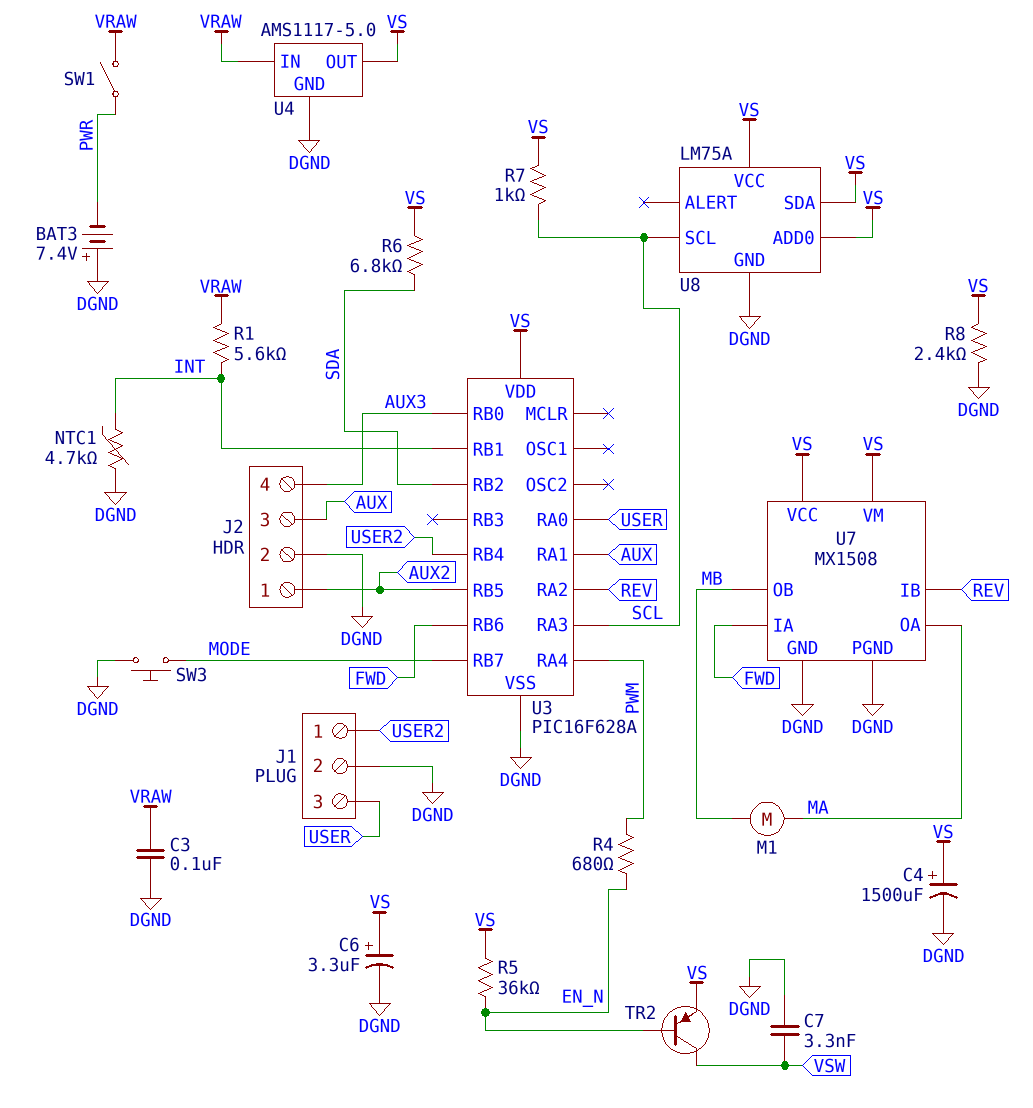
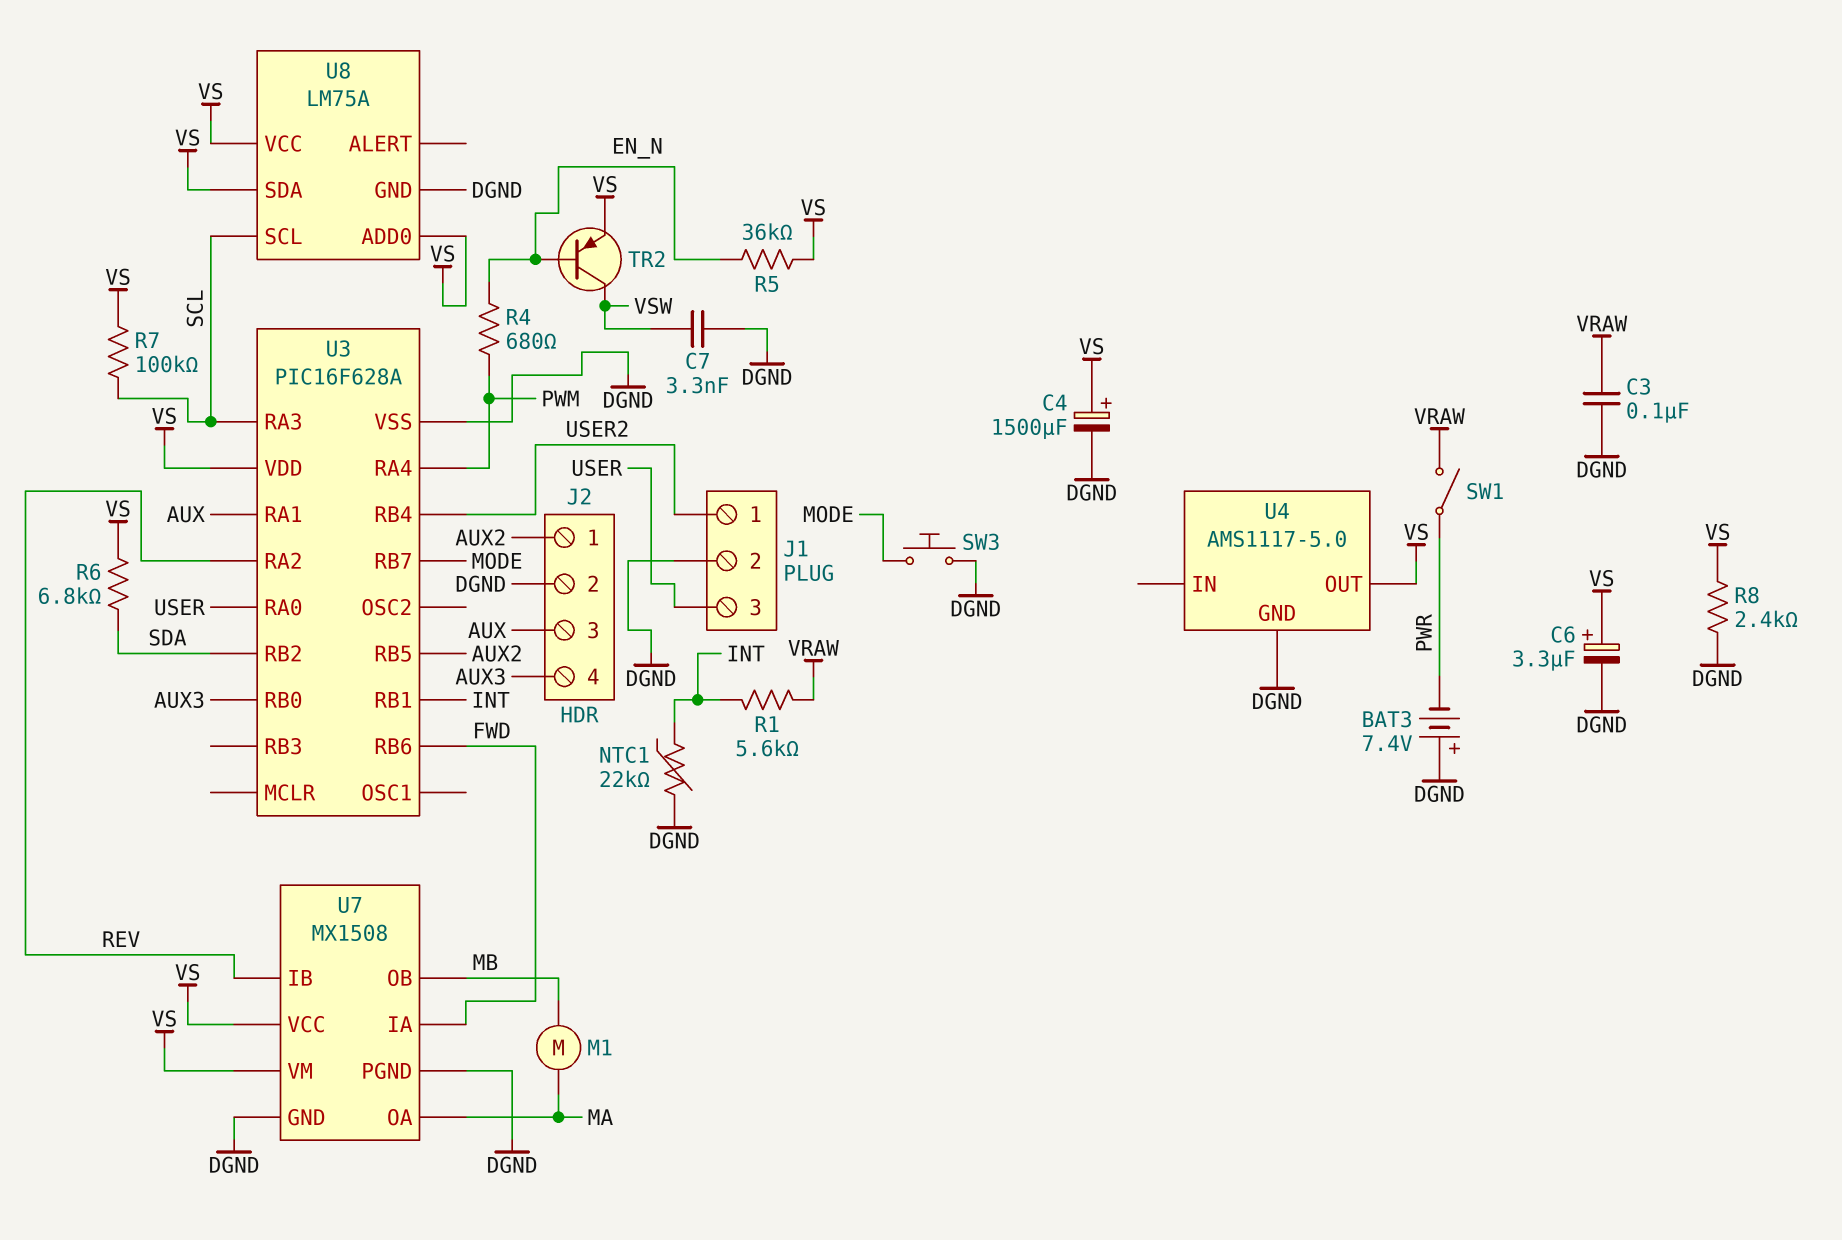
NTC1: 4.7k (DGND, INT) -> 22k (DGND, INT)
R7: 1k (SCL, VS) -> 100k (SCL, VS)
U4 pin IN: VRAW -> none

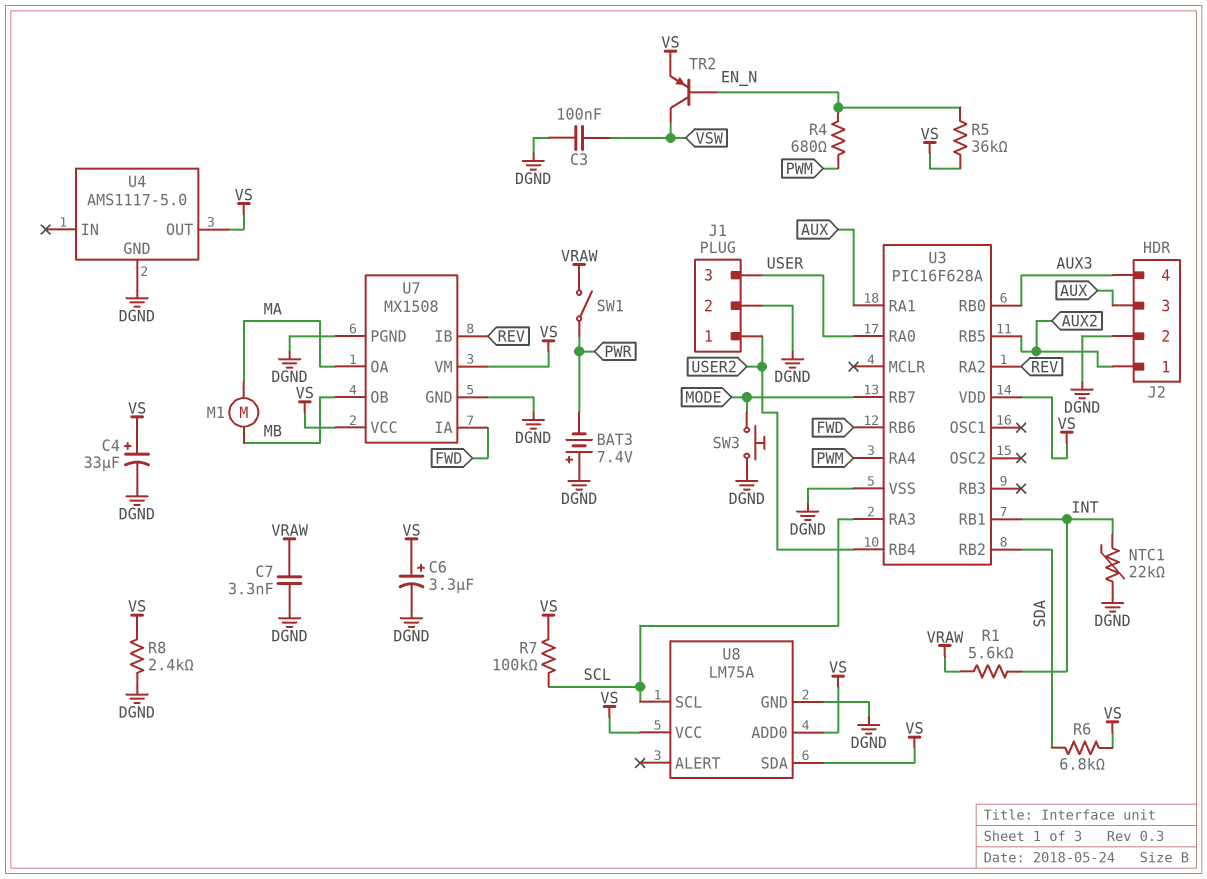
C3: 100nF (DGND, VRAW) -> 100nF (DGND, VSW)
C4: 1500uF (plus VS, minus DGND) -> 33uF (plus VS, minus DGND)
C7: 3.3nF (DGND, VSW) -> 3.3nF (DGND, VRAW)

